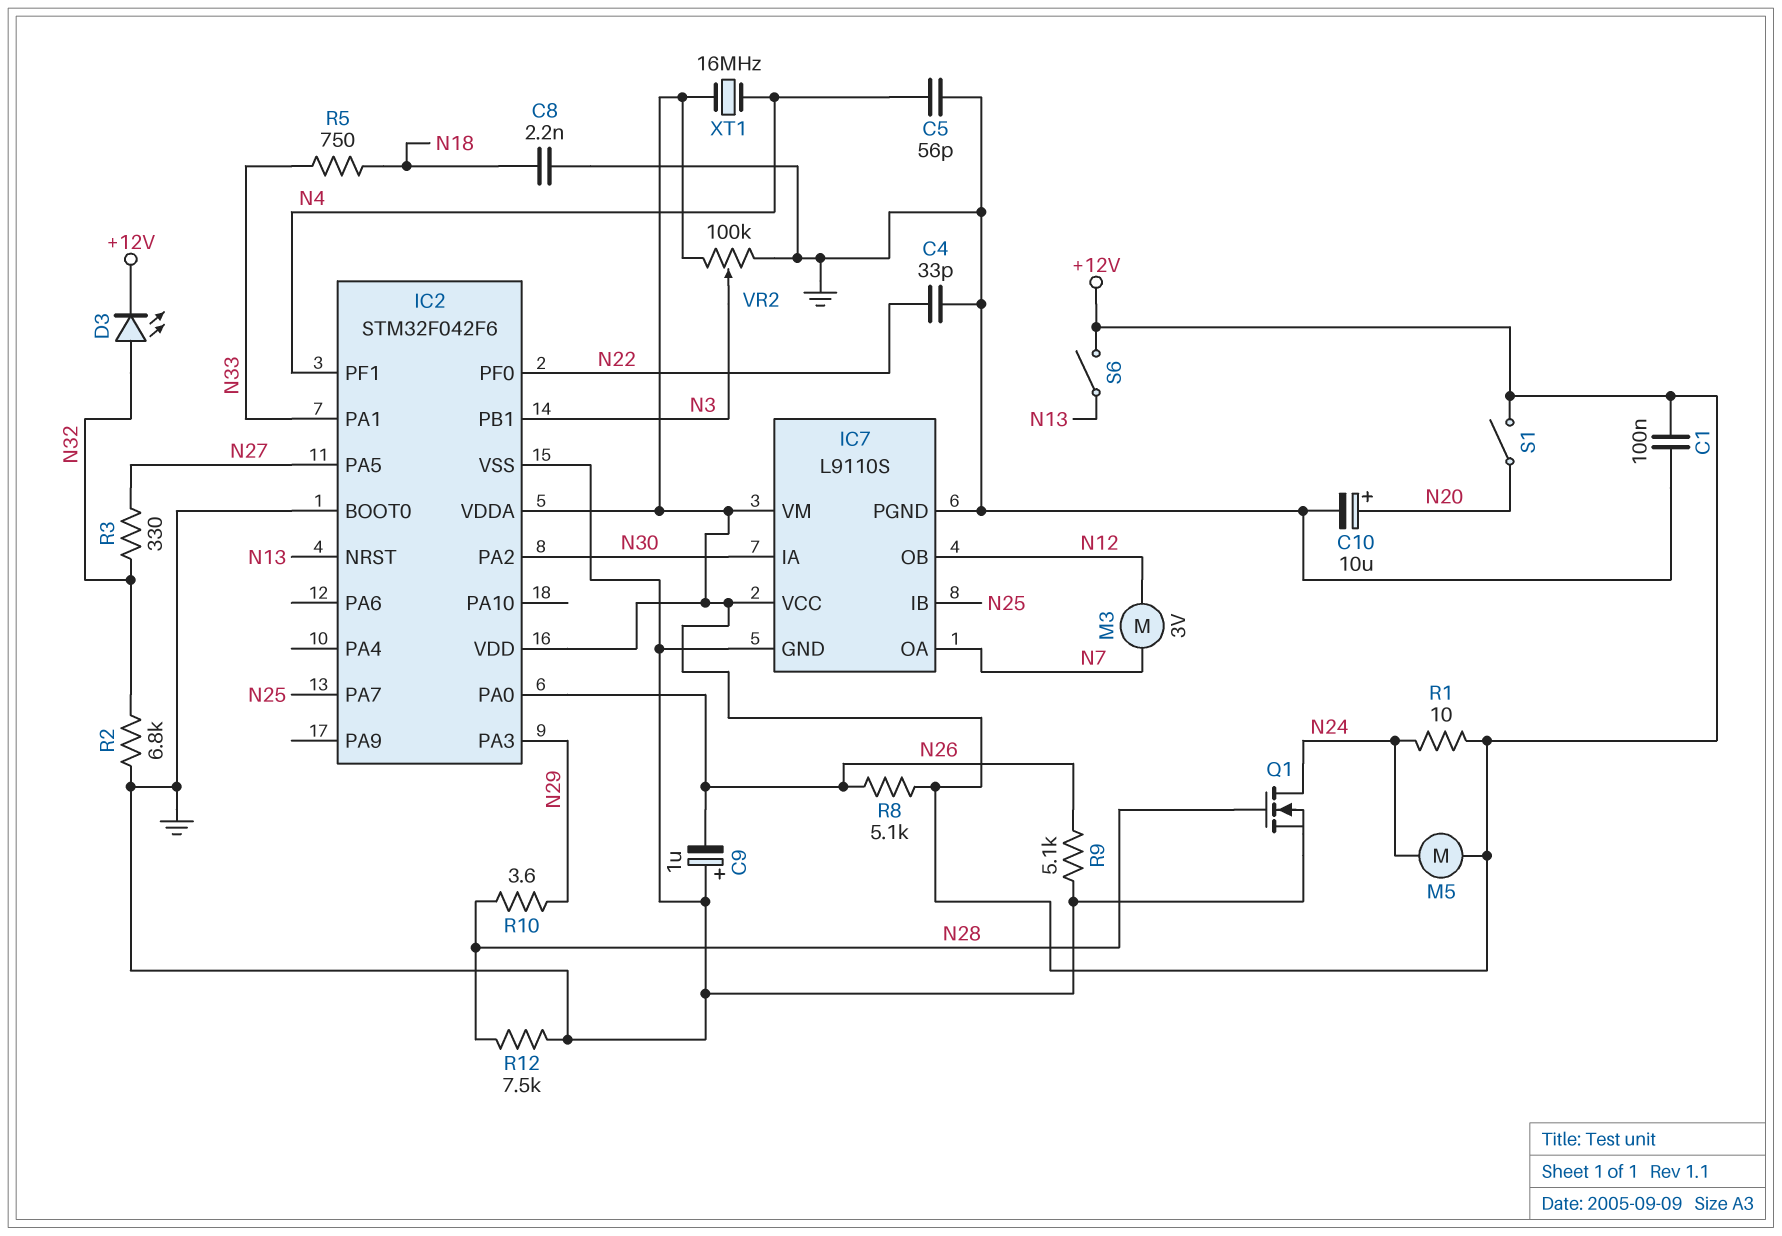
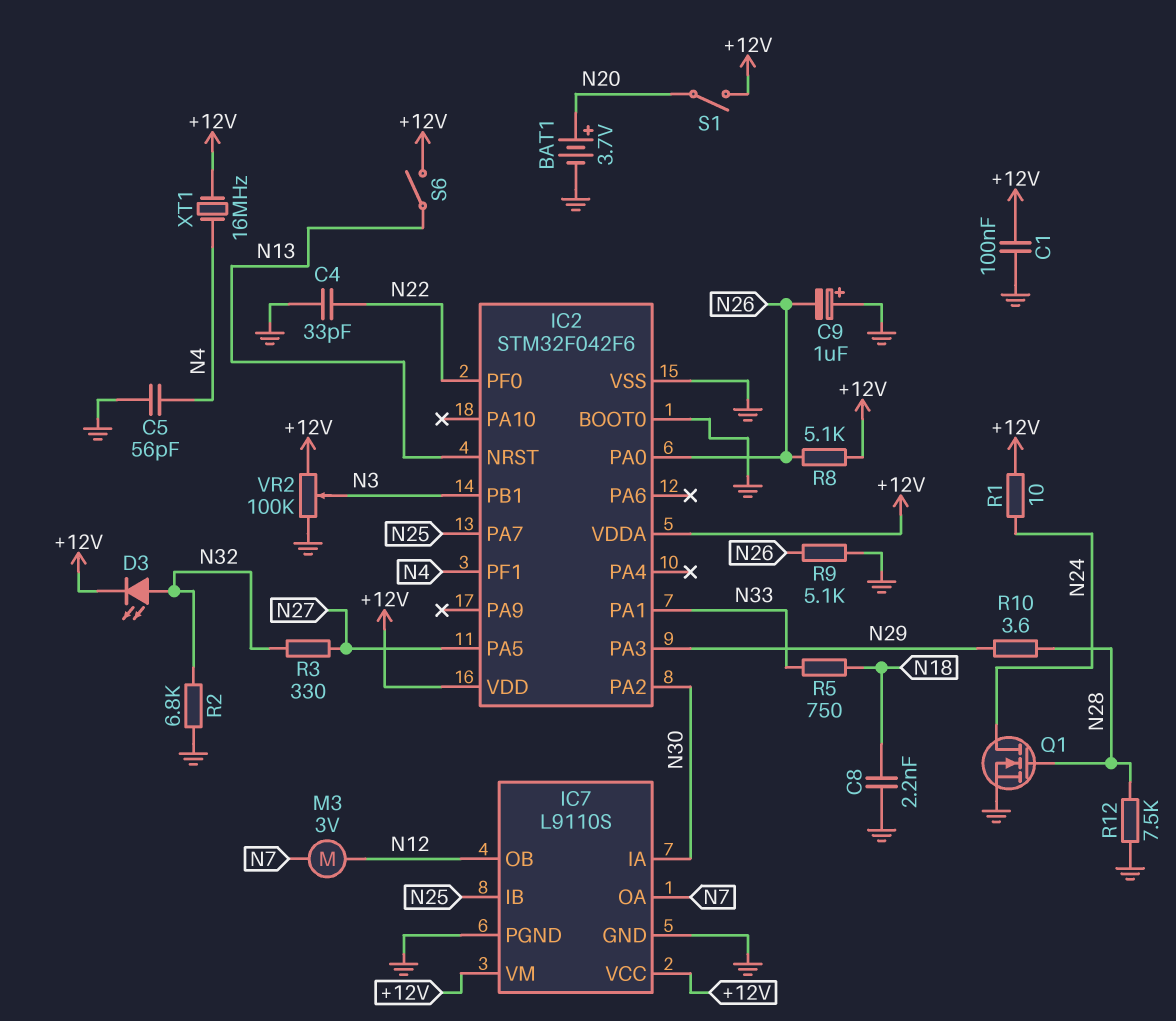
BAT1: none -> 3.7V (plus N20, minus GND)
C10: 10uF (plus N20, minus GND) -> none
M5: motor (+12V, N24) -> none

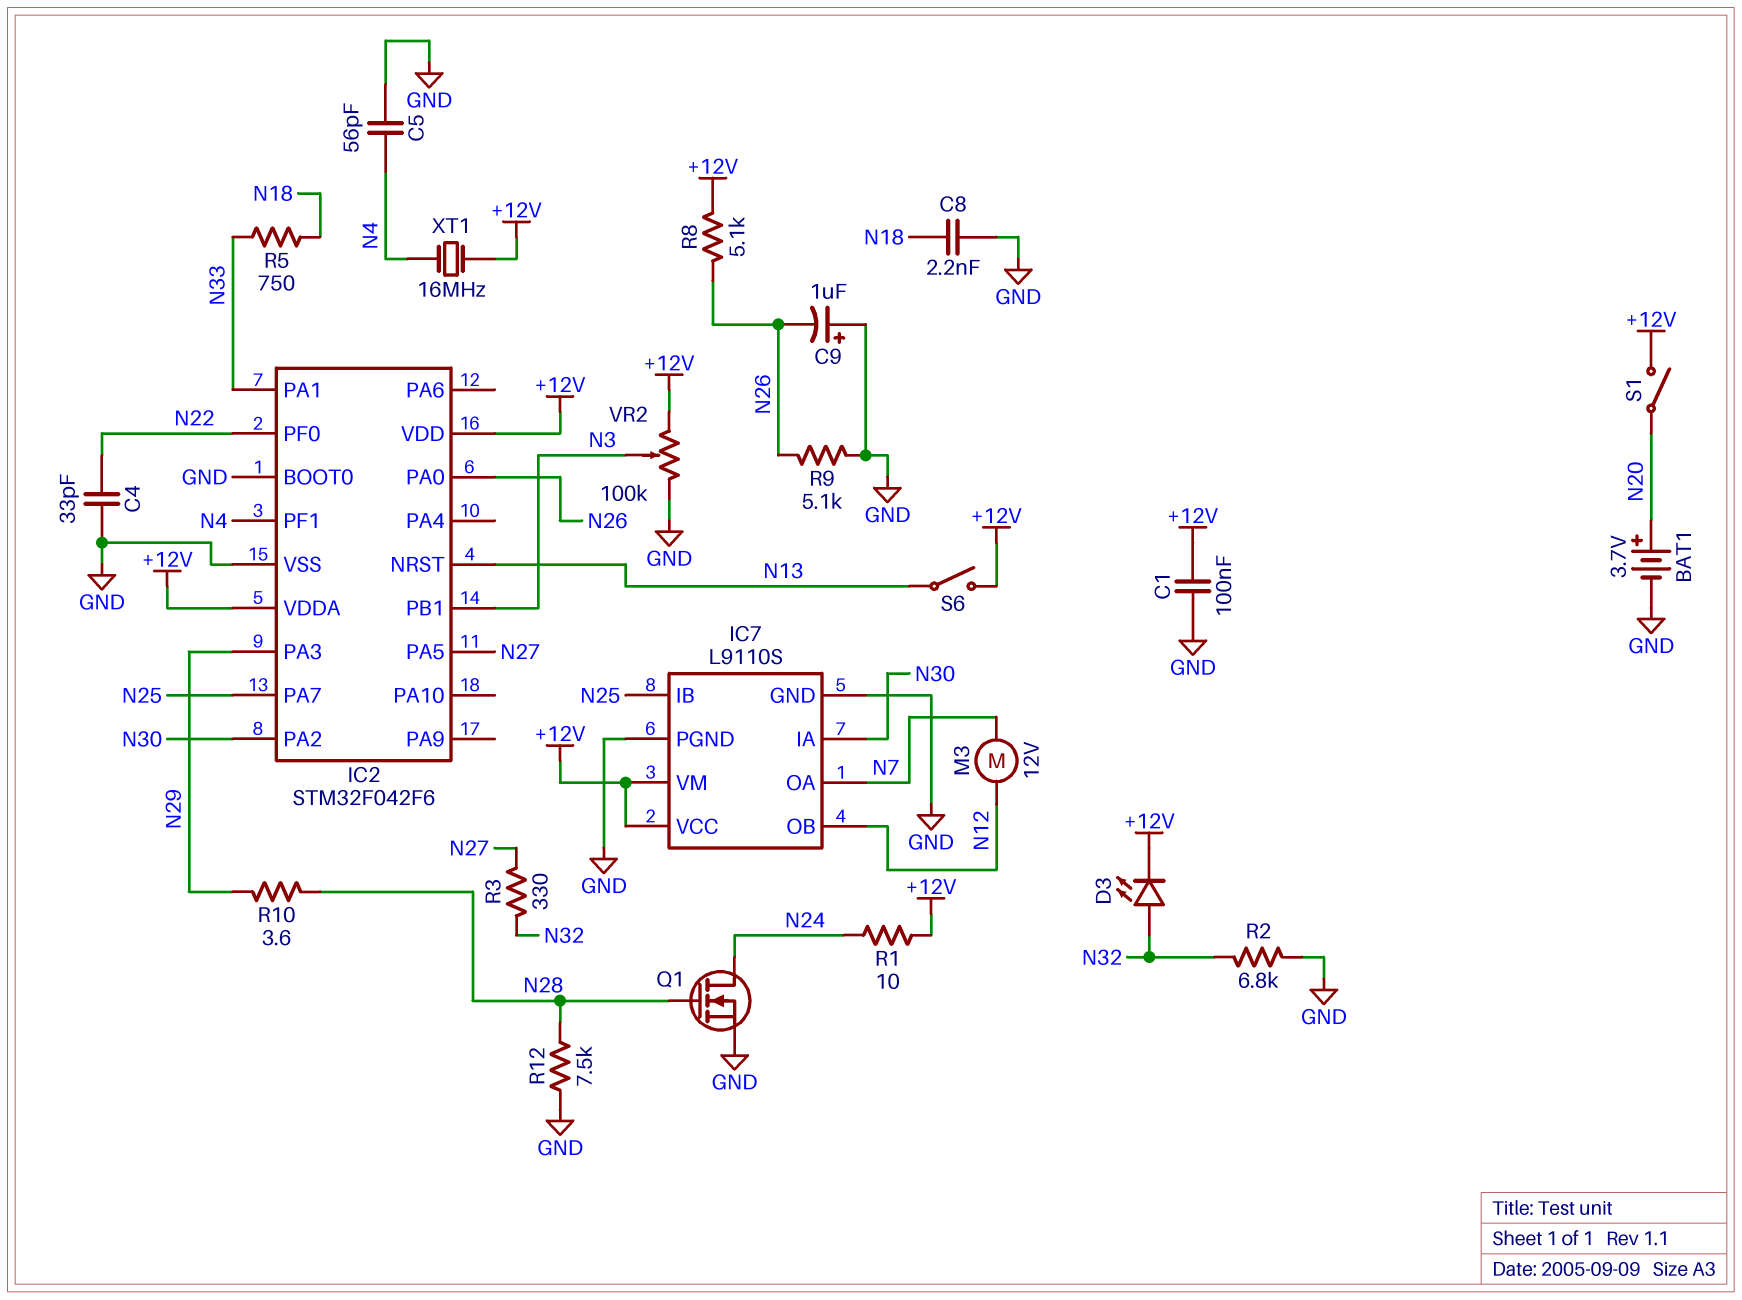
M3: motor 3V (N7, N12) -> motor 12V (N7, N12)

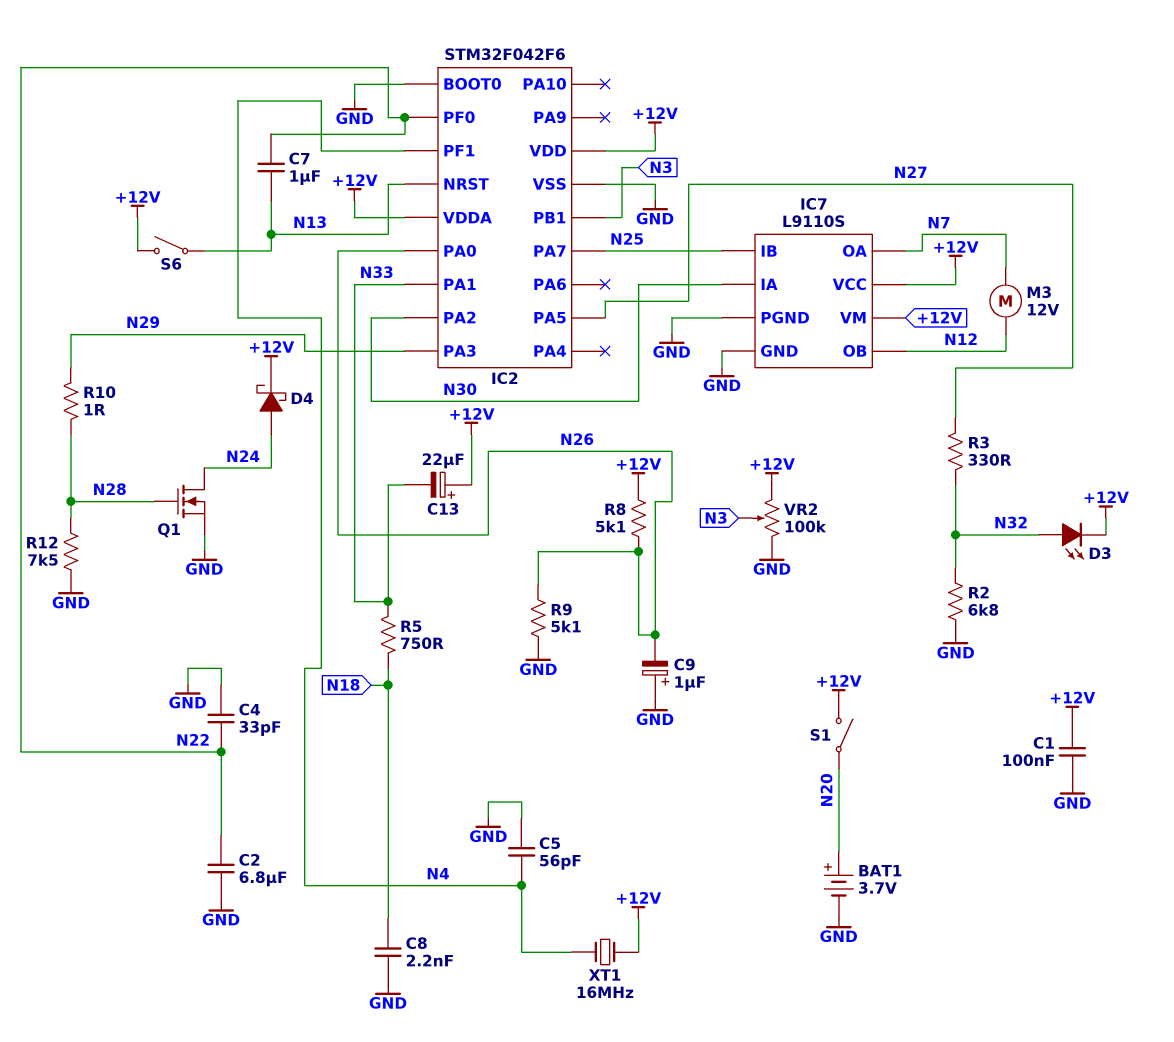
C2: none -> 6.8uF (GND, N22)
C7: none -> 1uF (N13, N22)
C13: none -> 22uF (plus +12V, minus N33)
D4: none -> schottky (A N24, K +12V)
R1: 10 (+12V, N24) -> none
R10: 3.6 (N28, N29) -> 1 (N28, N29)

